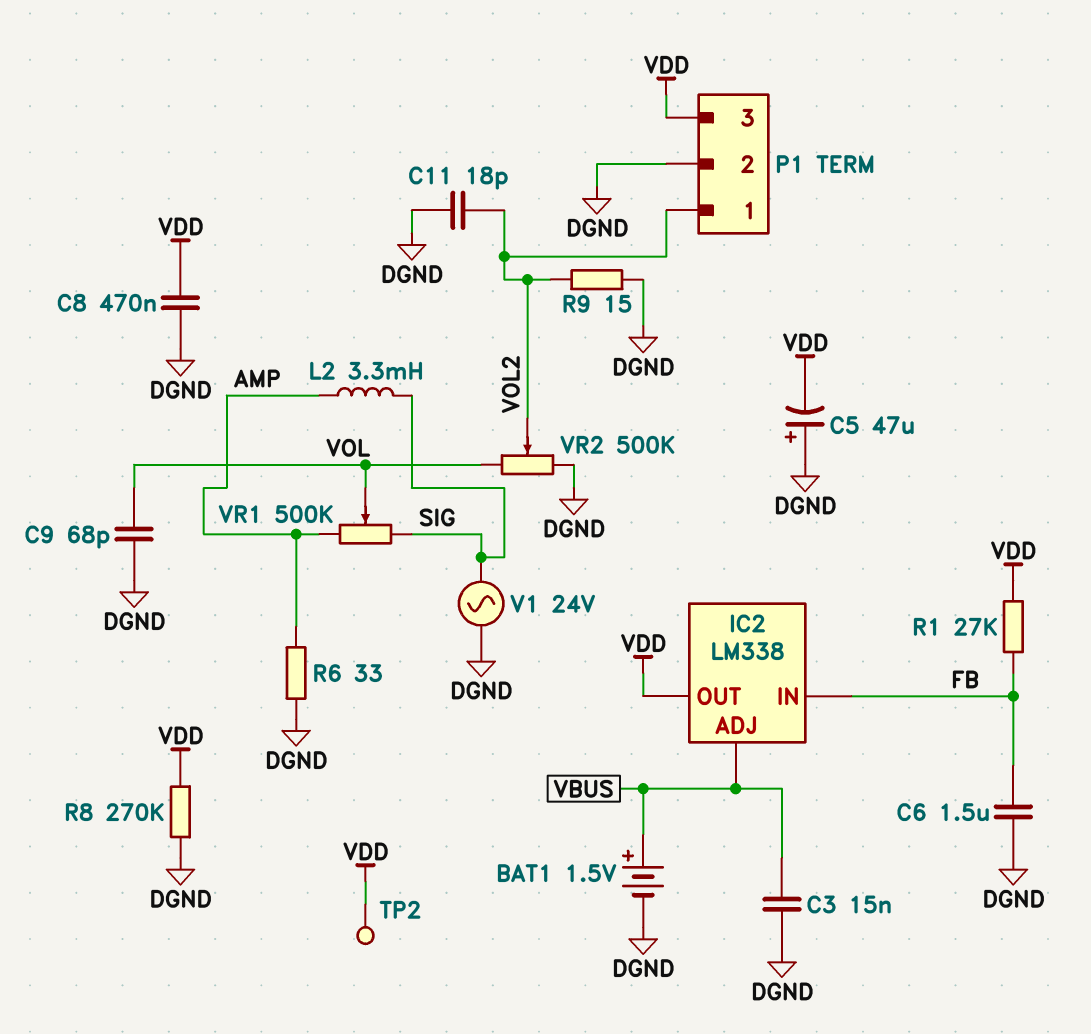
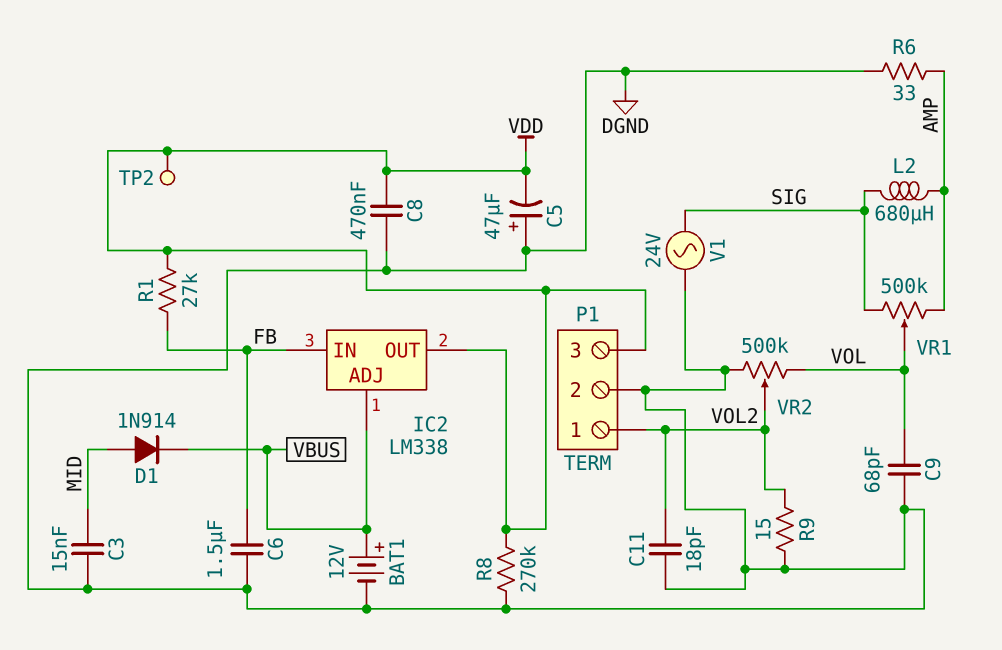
BAT1: 1.5V (plus VBUS, minus DGND) -> 12V (plus VBUS, minus DGND)
C3: 15nF (DGND, VBUS) -> 15nF (DGND, MID)
D1: none -> diode 1N914 (A MID, K VBUS)
L2: 3.3mH (AMP, SIG) -> 680uH (AMP, SIG)

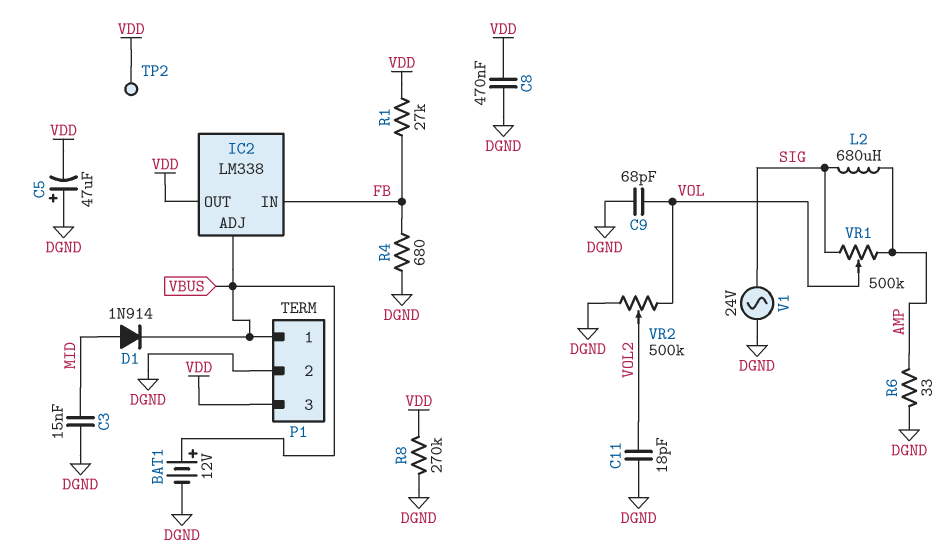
C6: 1.5uF (DGND, FB) -> none
P1 pin 1: VOL2 -> VBUS
R4: none -> 680 (DGND, FB)
R9: 15 (DGND, VOL2) -> none

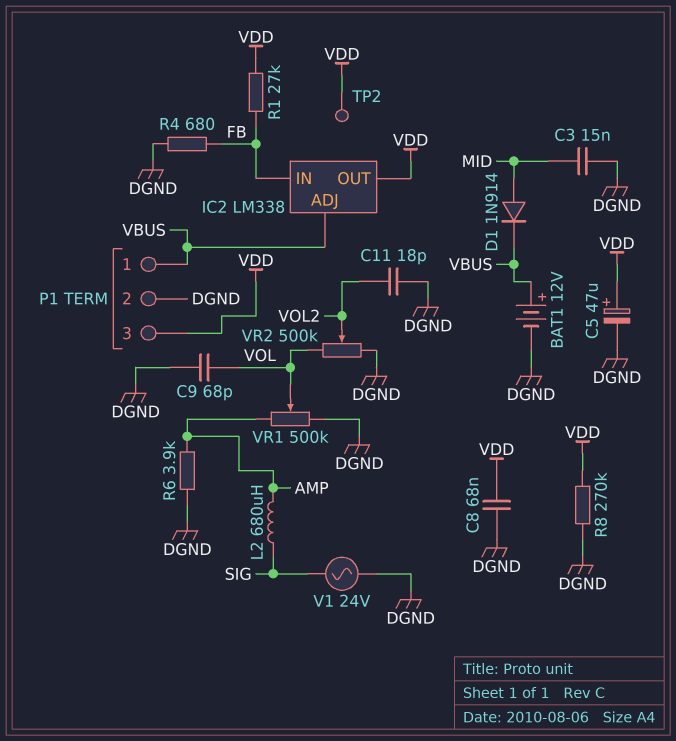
C5: 47uF (plus DGND, minus VDD) -> 47uF (plus VDD, minus DGND)
C8: 470nF (DGND, VDD) -> 68nF (DGND, VDD)
R6: 33 (AMP, DGND) -> 3.9k (AMP, DGND)
VR1: 500k (AMP, SIG, wiper VOL) -> 500k (AMP, DGND, wiper VOL)

